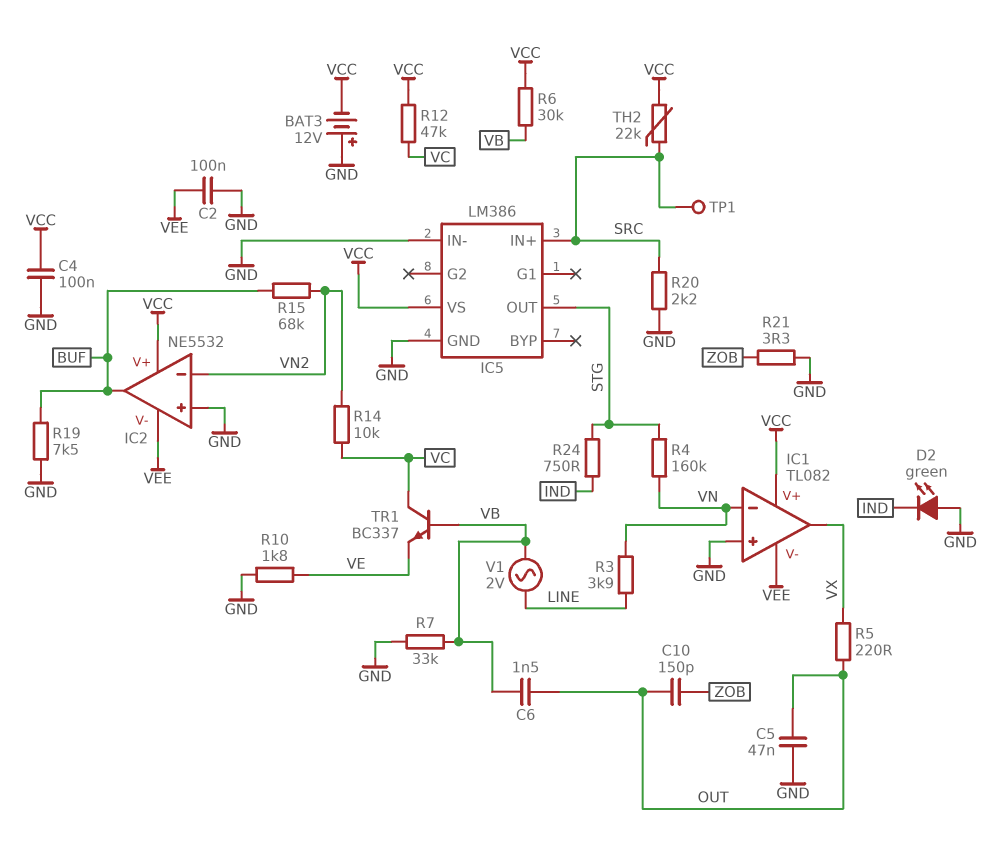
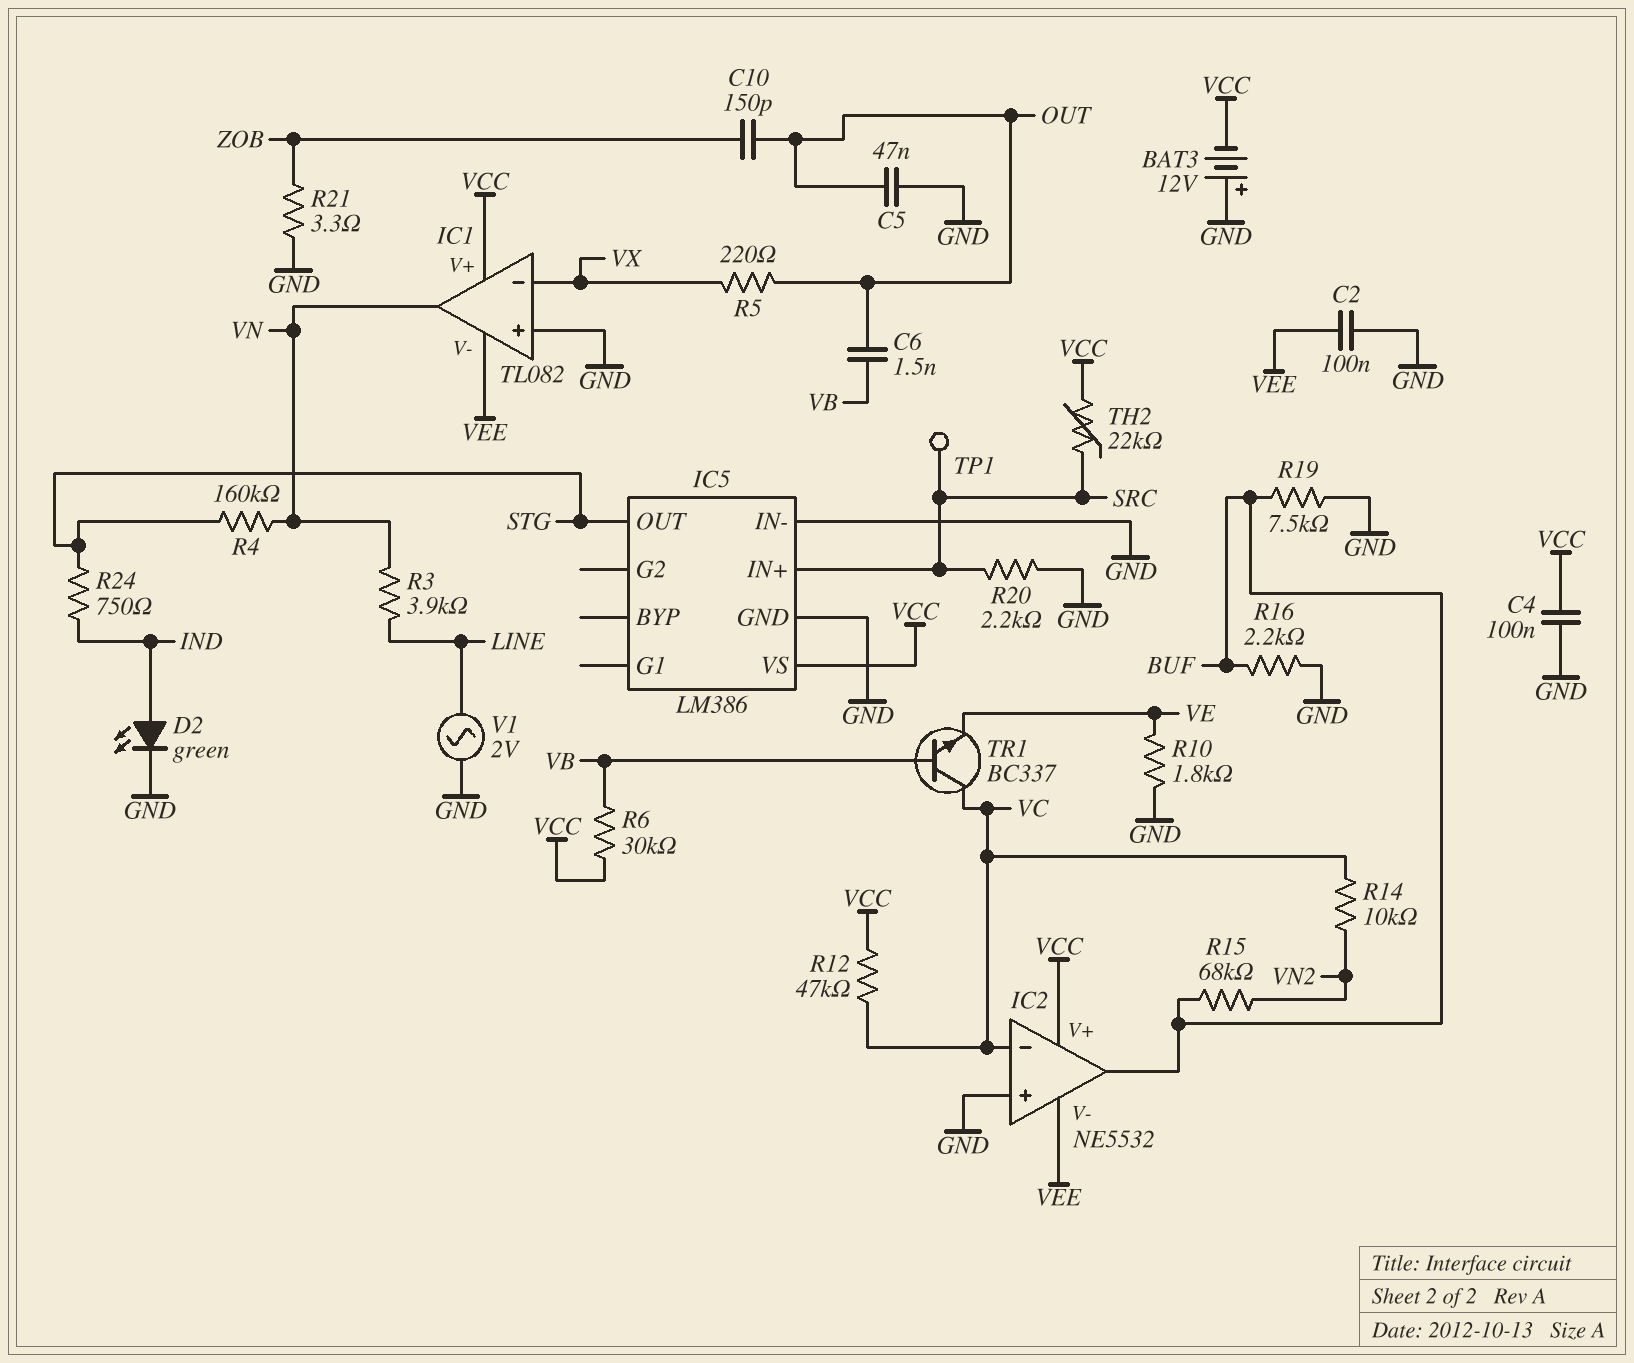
D2: LED green (A GND, K IND) -> LED green (A IND, K GND)
IC1 pin in-: VN -> VX
IC1 pin out: VX -> VN
IC2 pin in-: VN2 -> VC
R7: 33k (GND, VB) -> none
R16: none -> 2.2k (BUF, GND)
V1: AC 2V (LINE, VB) -> AC 2V (GND, LINE)

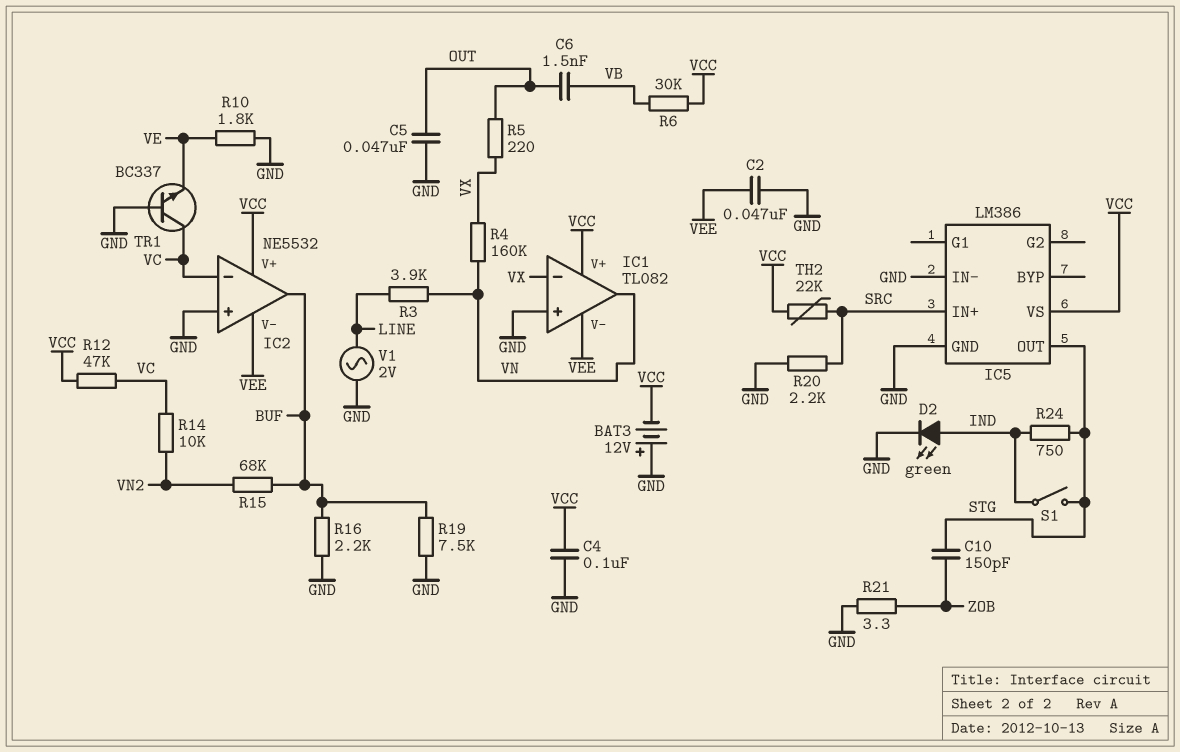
C2: 100nF (GND, VEE) -> 47nF (GND, VEE)
C10: 150pF (OUT, ZOB) -> 150pF (STG, ZOB)
R4: 160k (STG, VN) -> 160k (VN, VX)
S1: none -> switch (IND, STG)
TP1: test point (SRC) -> none
TR1: NPN BC337 (B VB, C VC, E VE) -> NPN BC337 (B GND, C VC, E VE)

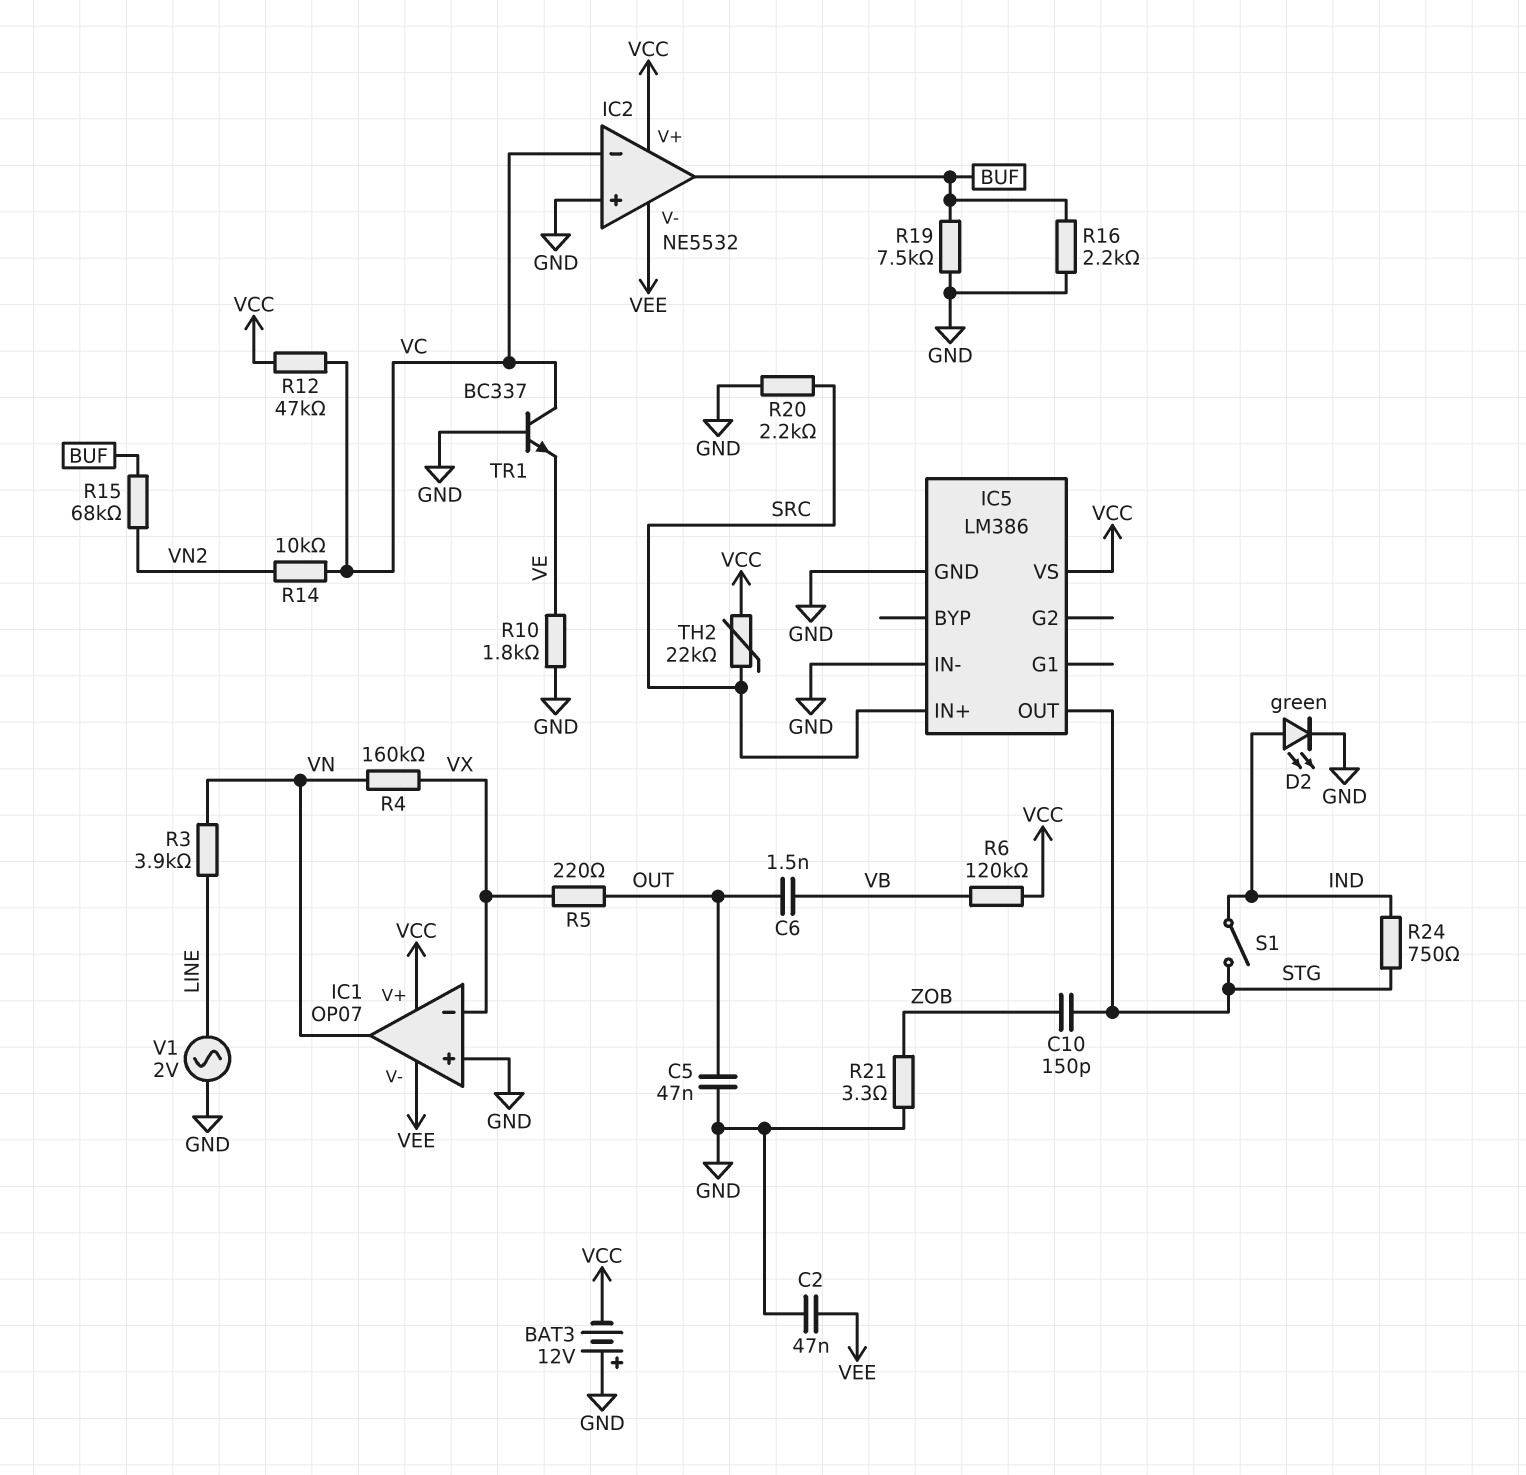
C4: 100nF (GND, VCC) -> none
IC1: TL082 -> OP07
R6: 30k (VB, VCC) -> 120k (VB, VCC)

